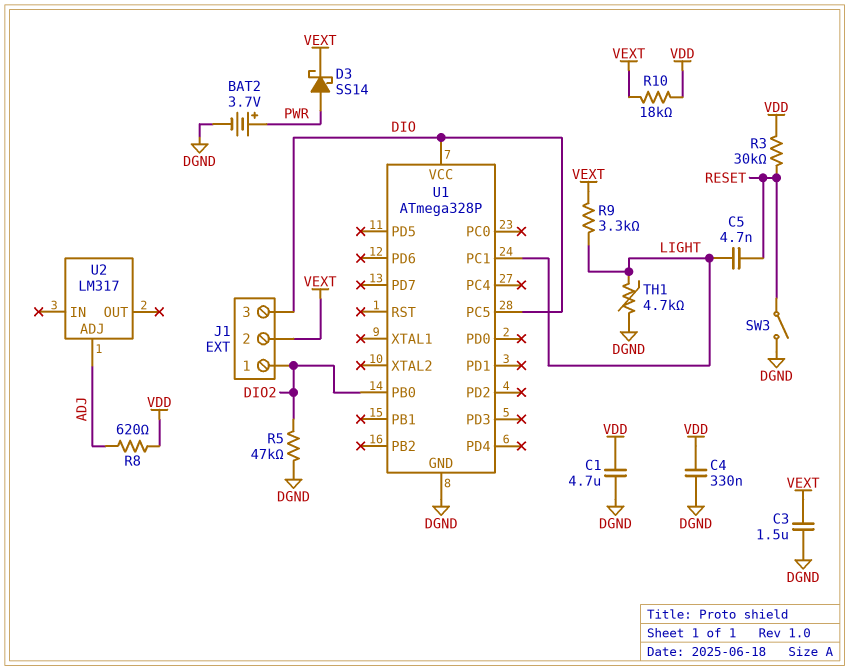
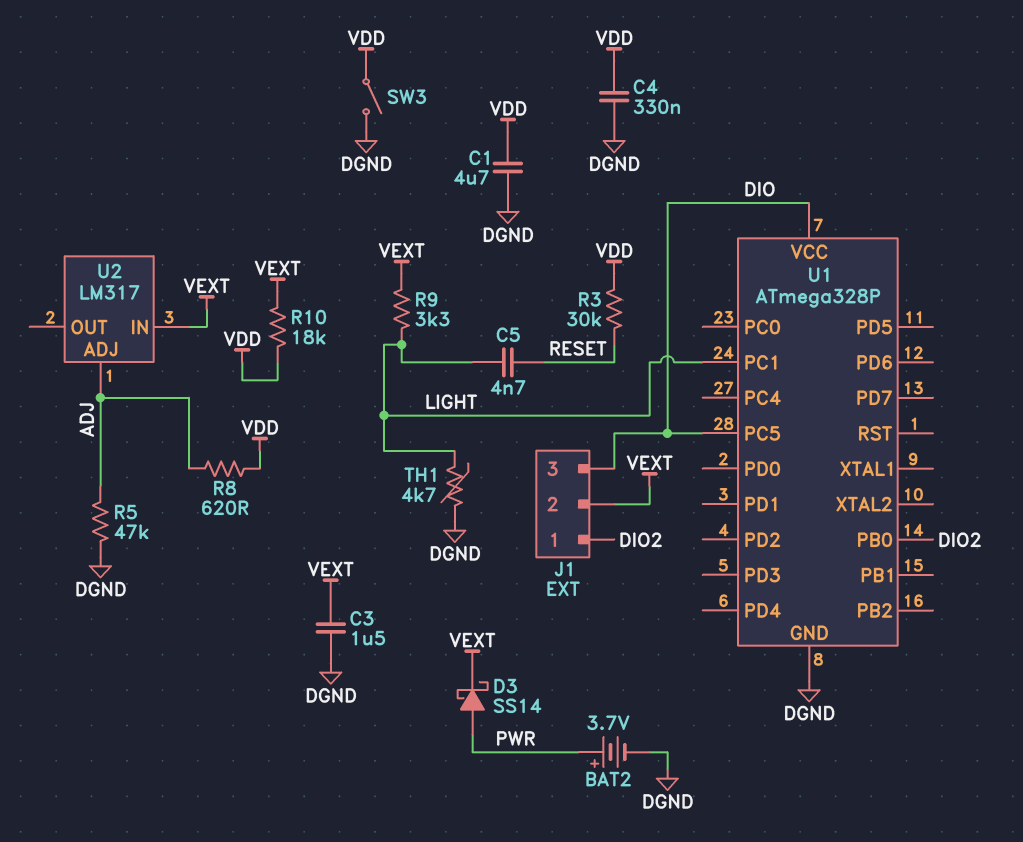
R5: 47k (DGND, DIO2) -> 47k (ADJ, DGND)
SW3: switch (DGND, RESET) -> switch (DGND, VDD)
U2 pin IN: none -> VEXT

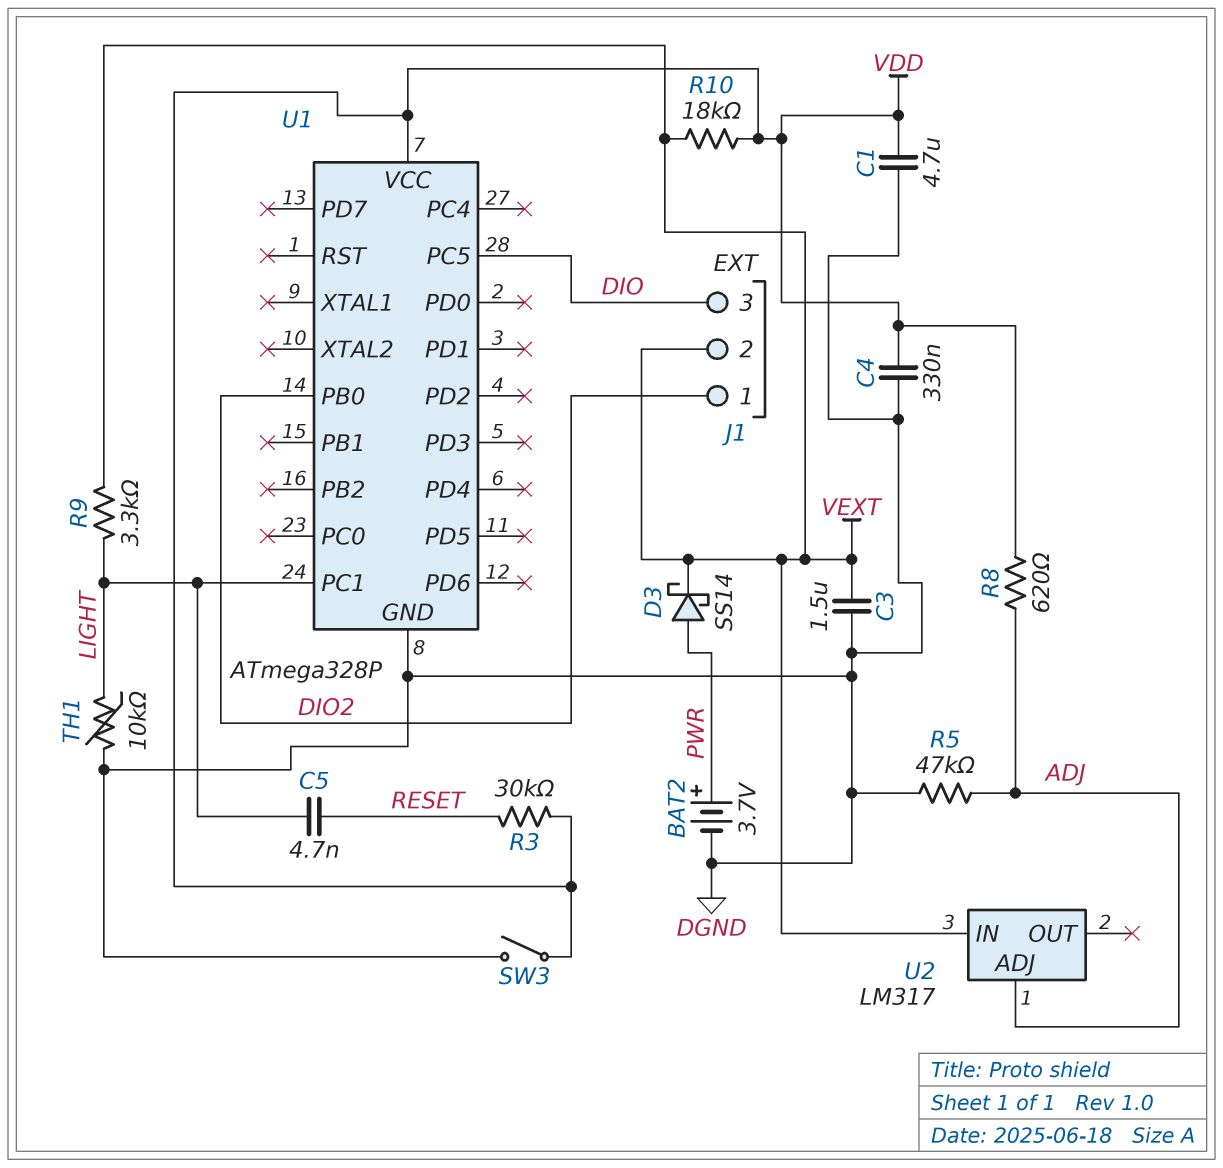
TH1: 4.7k (DGND, LIGHT) -> 10k (DGND, LIGHT)
U1 pin VCC: DIO -> VDD

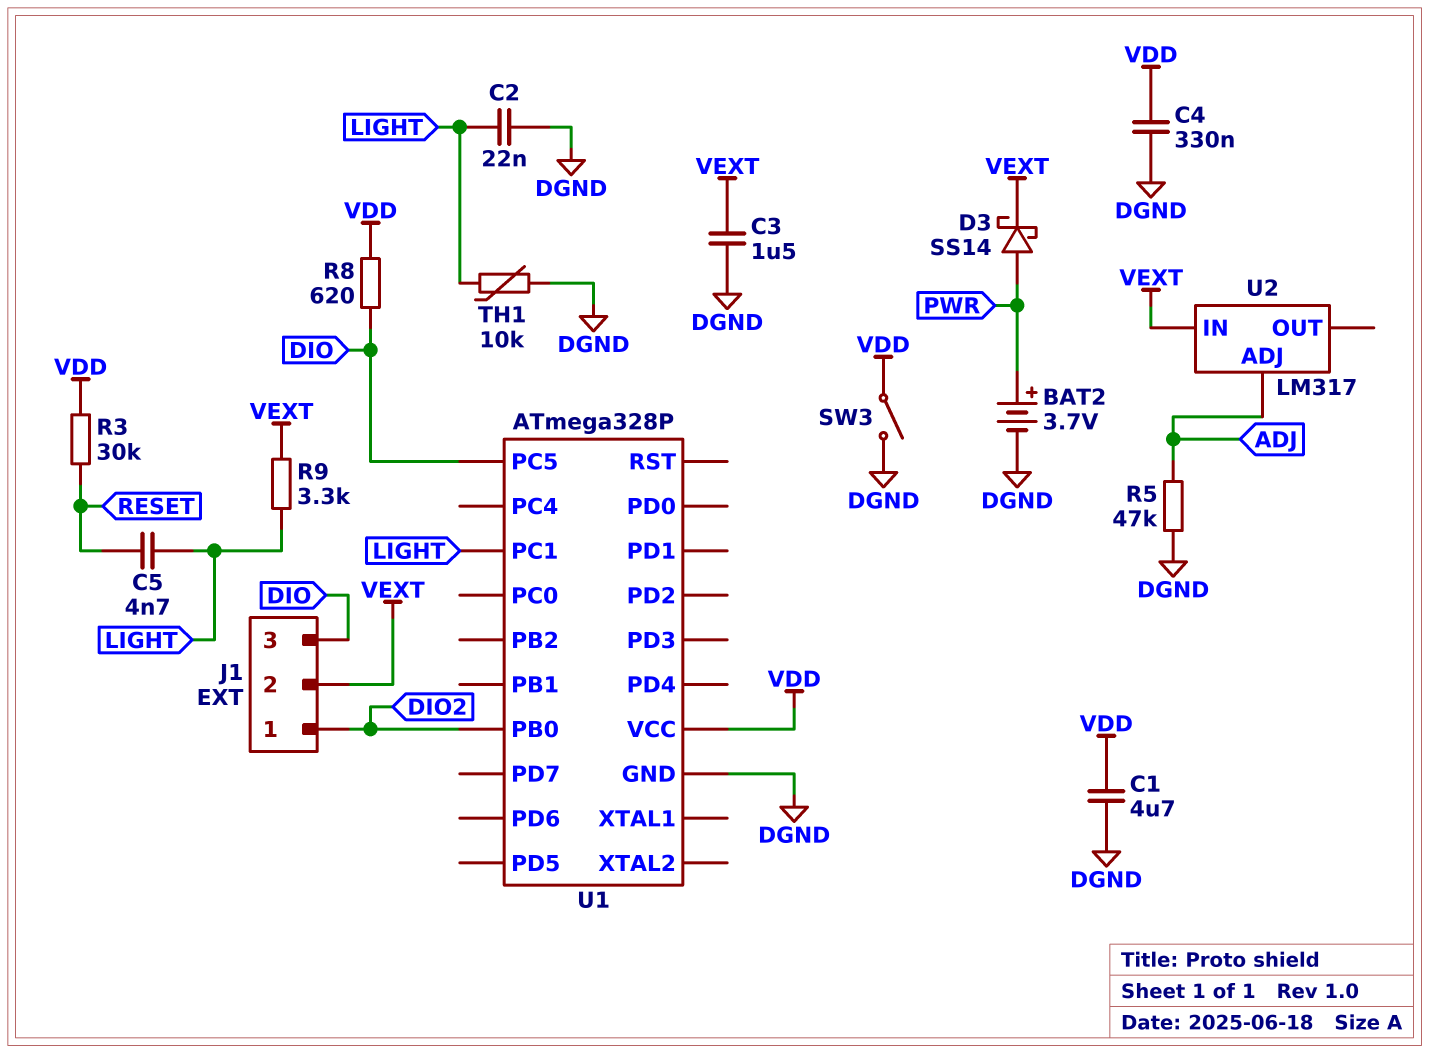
C2: none -> 22nF (DGND, LIGHT)
R8: 620 (ADJ, VDD) -> 620 (DIO, VDD)
R10: 18k (VDD, VEXT) -> none

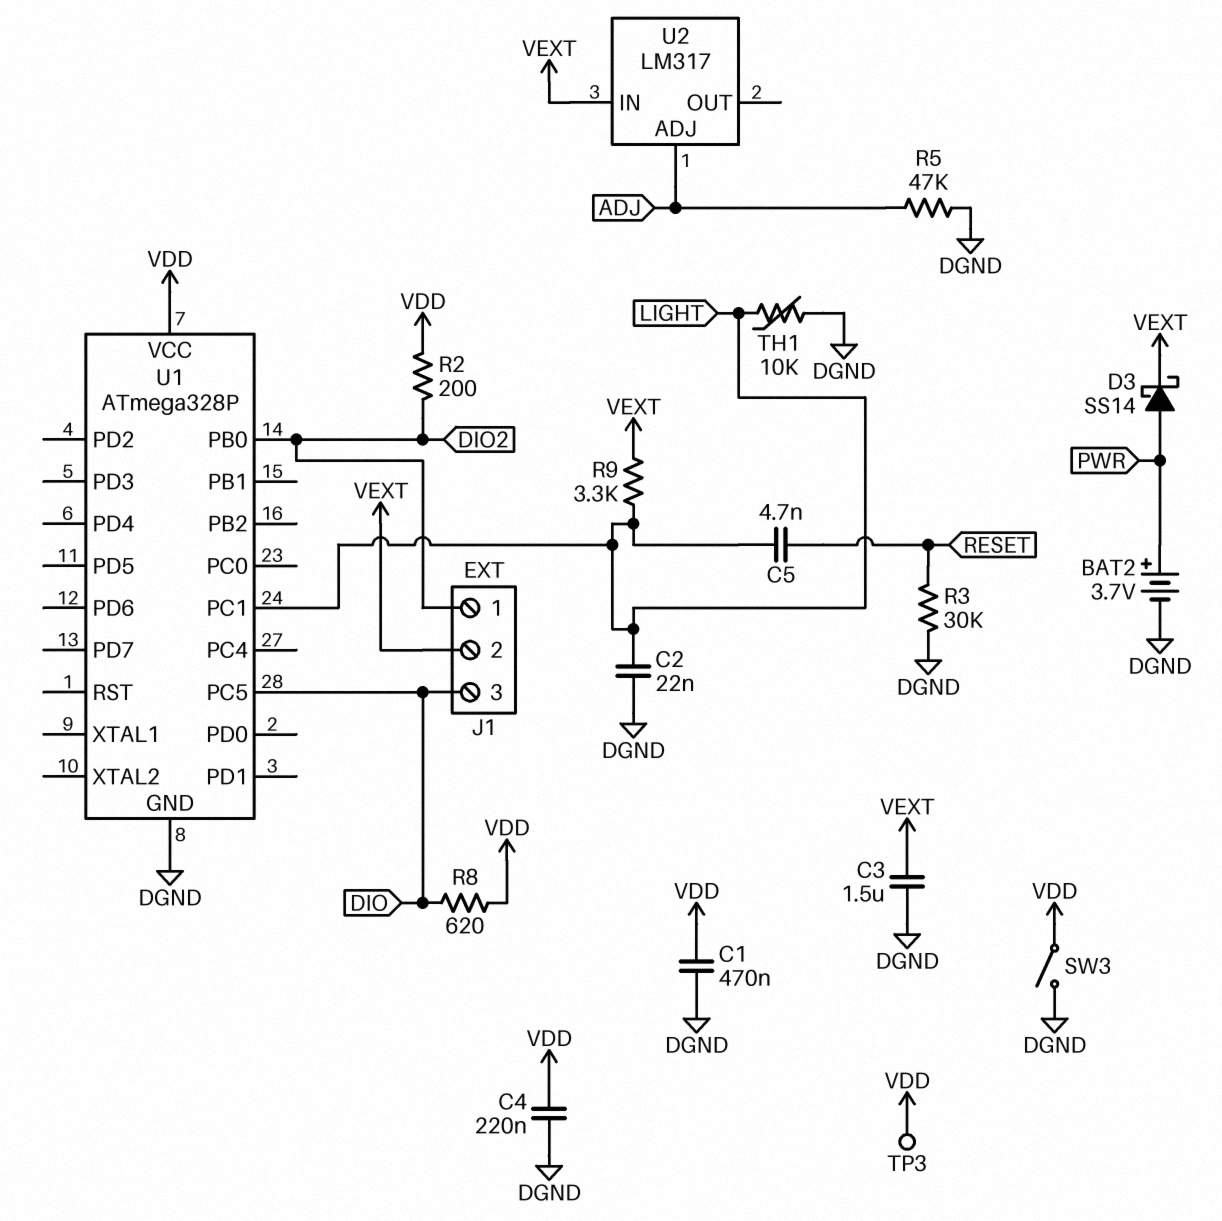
C1: 4.7uF (DGND, VDD) -> 470nF (DGND, VDD)
C4: 330nF (DGND, VDD) -> 220nF (DGND, VDD)
R2: none -> 200 (DIO2, VDD)
R3: 30k (RESET, VDD) -> 30k (DGND, RESET)
TP3: none -> test point (VDD)

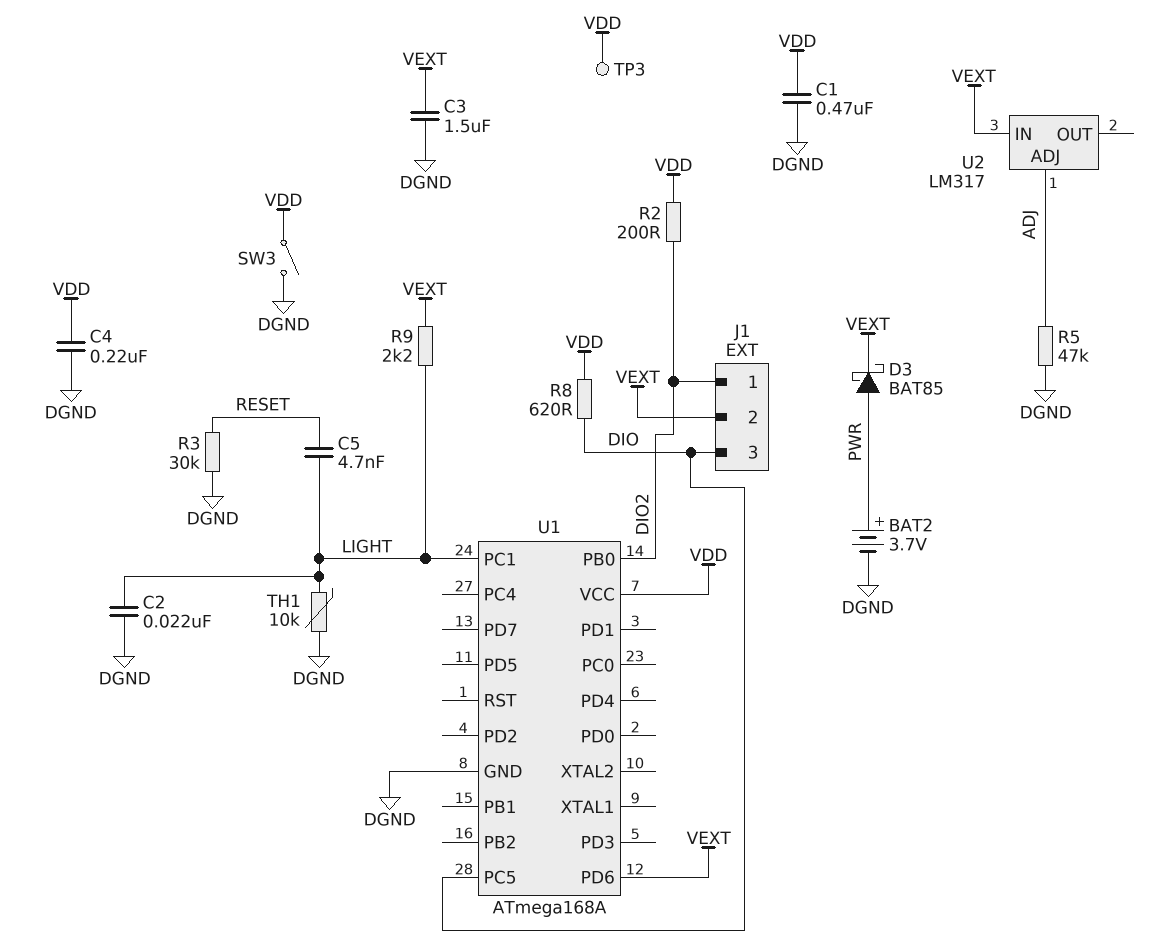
D3: schottky SS14 (A PWR, K VEXT) -> schottky BAT85 (A PWR, K VEXT)
R9: 3.3k (LIGHT, VEXT) -> 2.2k (LIGHT, VEXT)
U1: ATmega328P -> ATmega168A
U1 pin PD6: none -> VEXT

